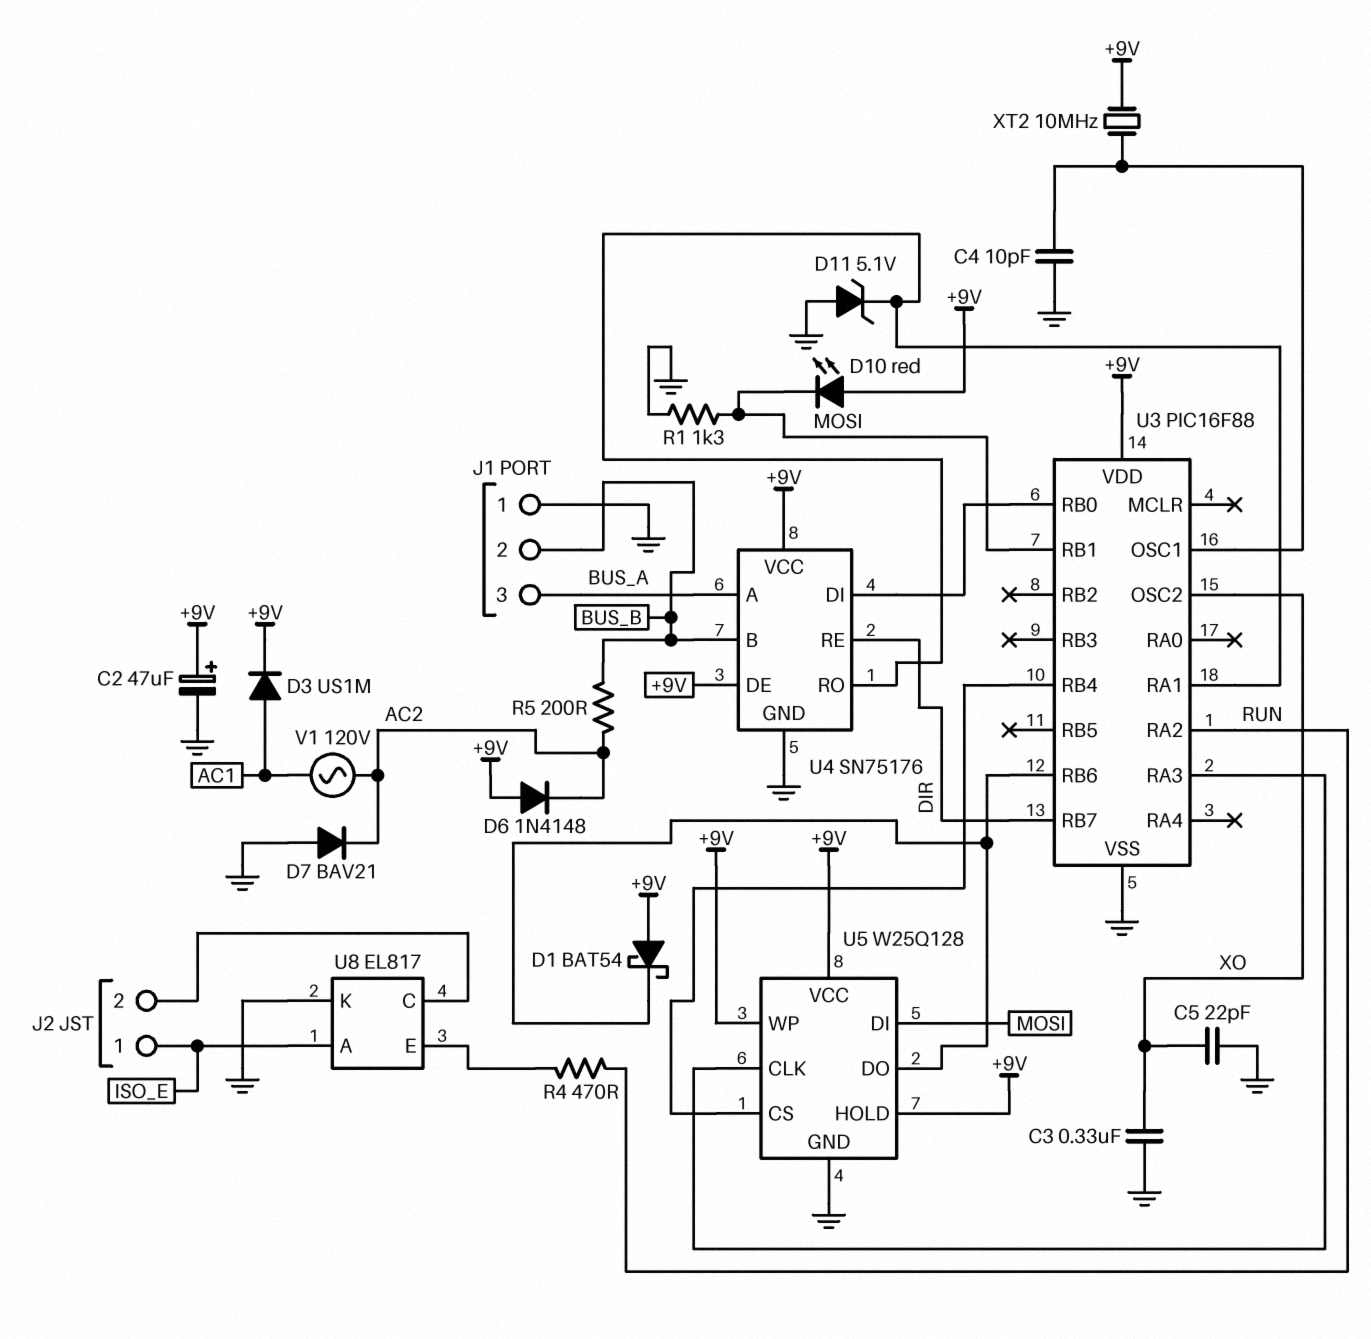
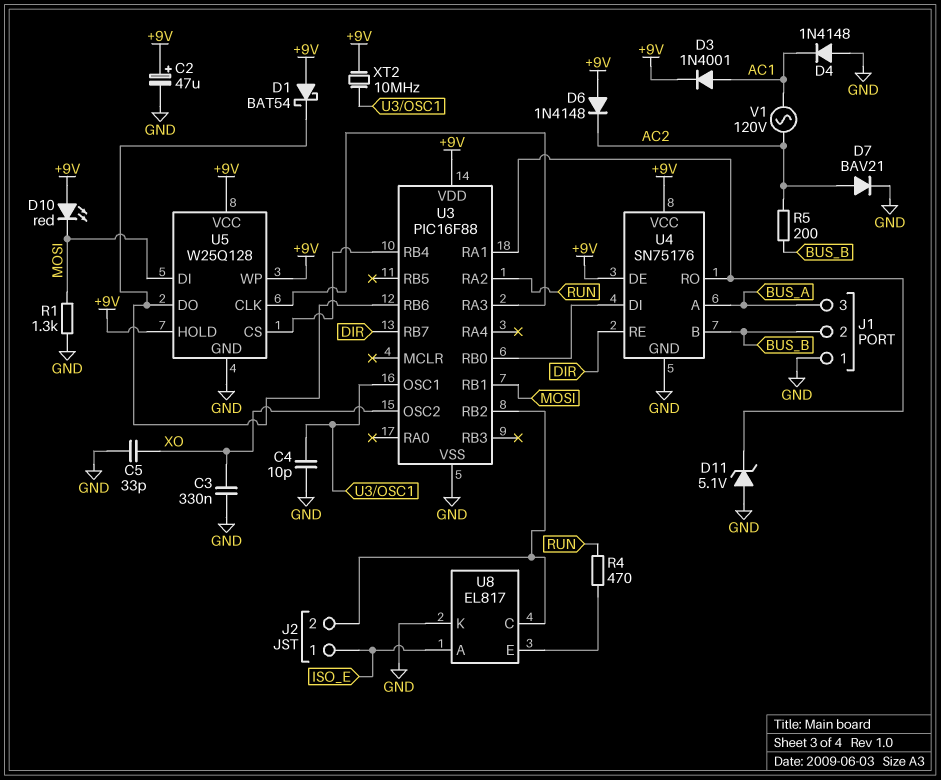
C5: 22pF (GND, XO) -> 33pF (GND, XO)
D3: diode US1M (A AC1, K +9V) -> diode 1N4001 (A AC1, K +9V)
D4: none -> diode 1N4148 (A GND, K AC1)
D7: diode BAV21 (A GND, K AC2) -> diode BAV21 (A AC2, K GND)
U3 pin RB2: none -> J2/2

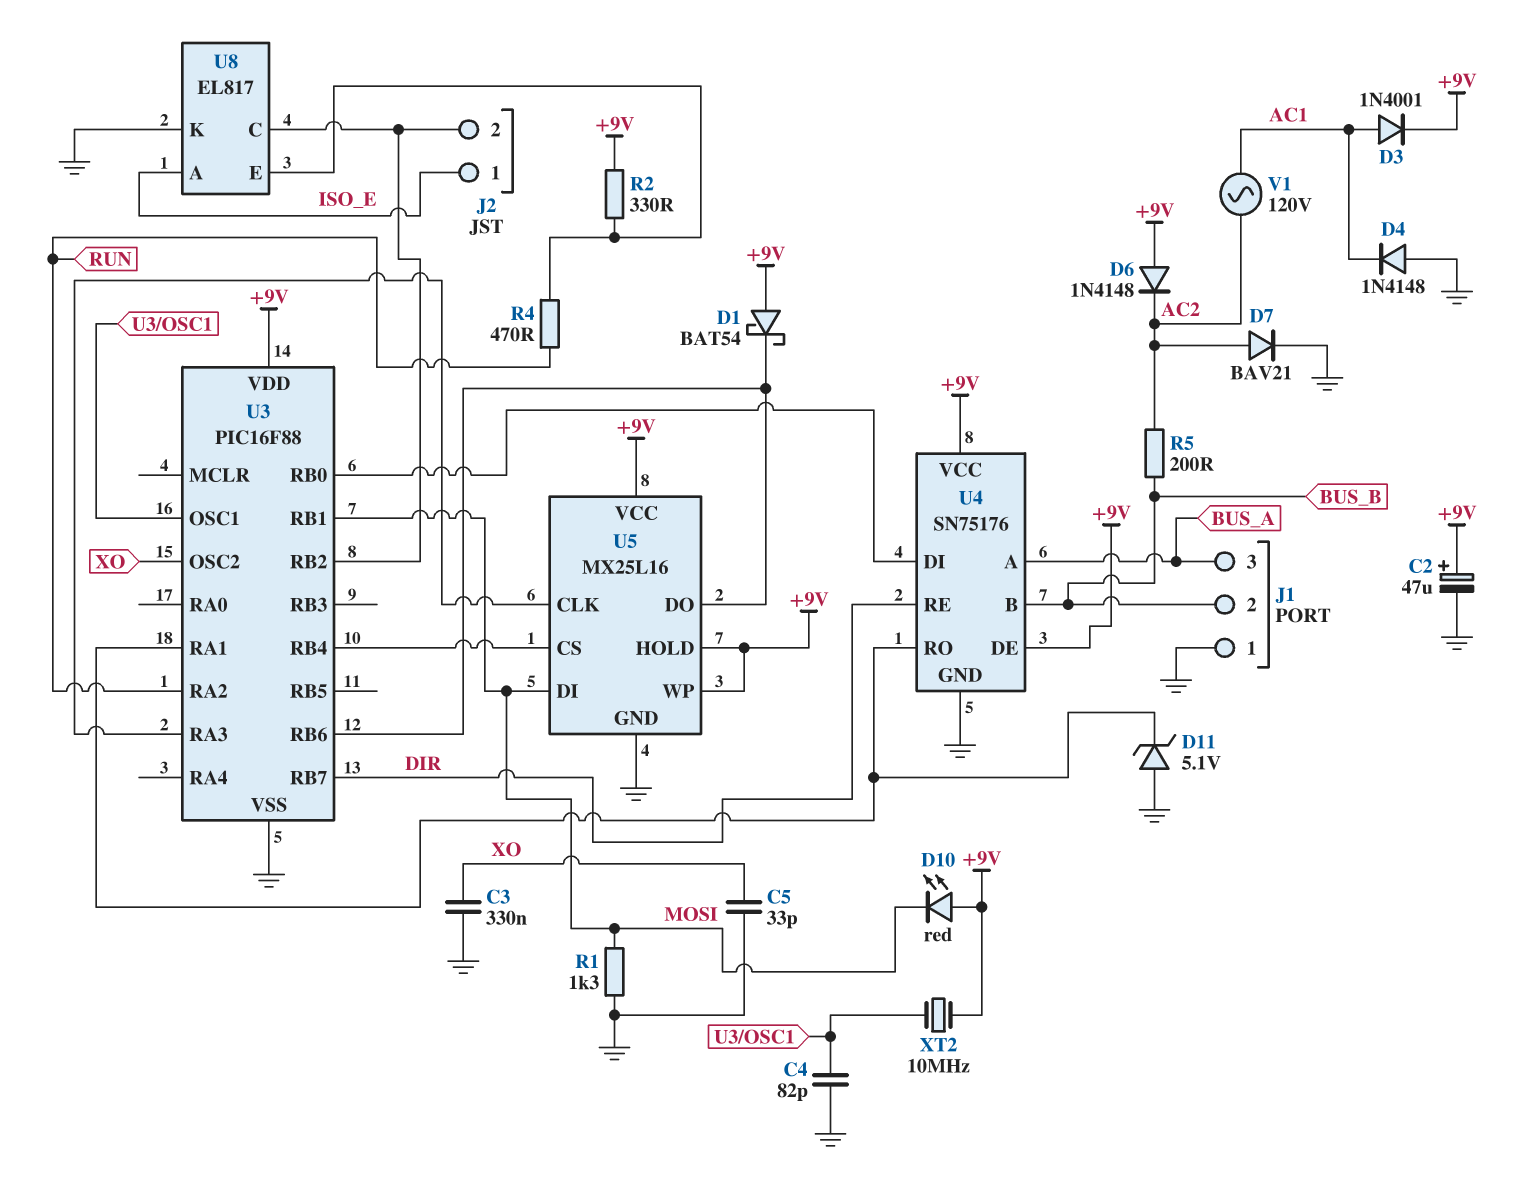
C4: 10pF (GND, U3/OSC1) -> 82pF (GND, U3/OSC1)
R2: none -> 330 (+9V, U8/E)
U5: W25Q128 -> MX25L16

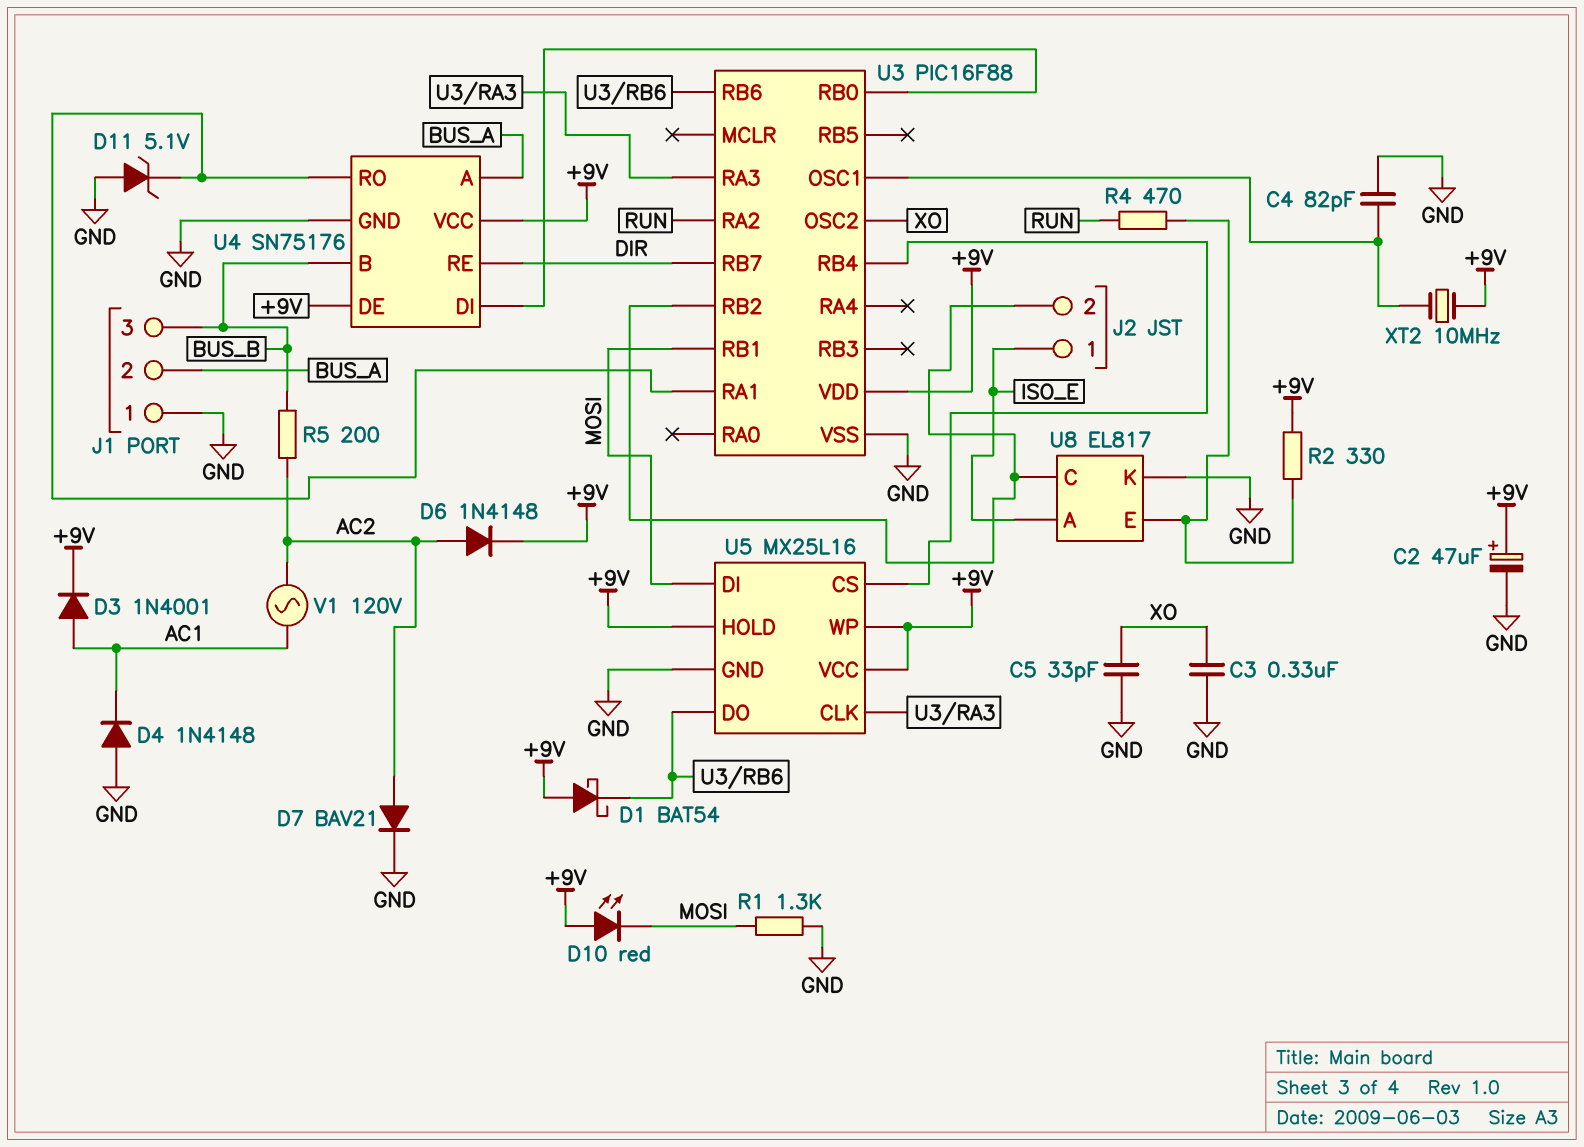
D6: diode 1N4148 (A +9V, K AC2) -> diode 1N4148 (A AC2, K +9V)
J1 pin 2: BUS_B -> BUS_A
J1 pin 3: BUS_A -> BUS_B

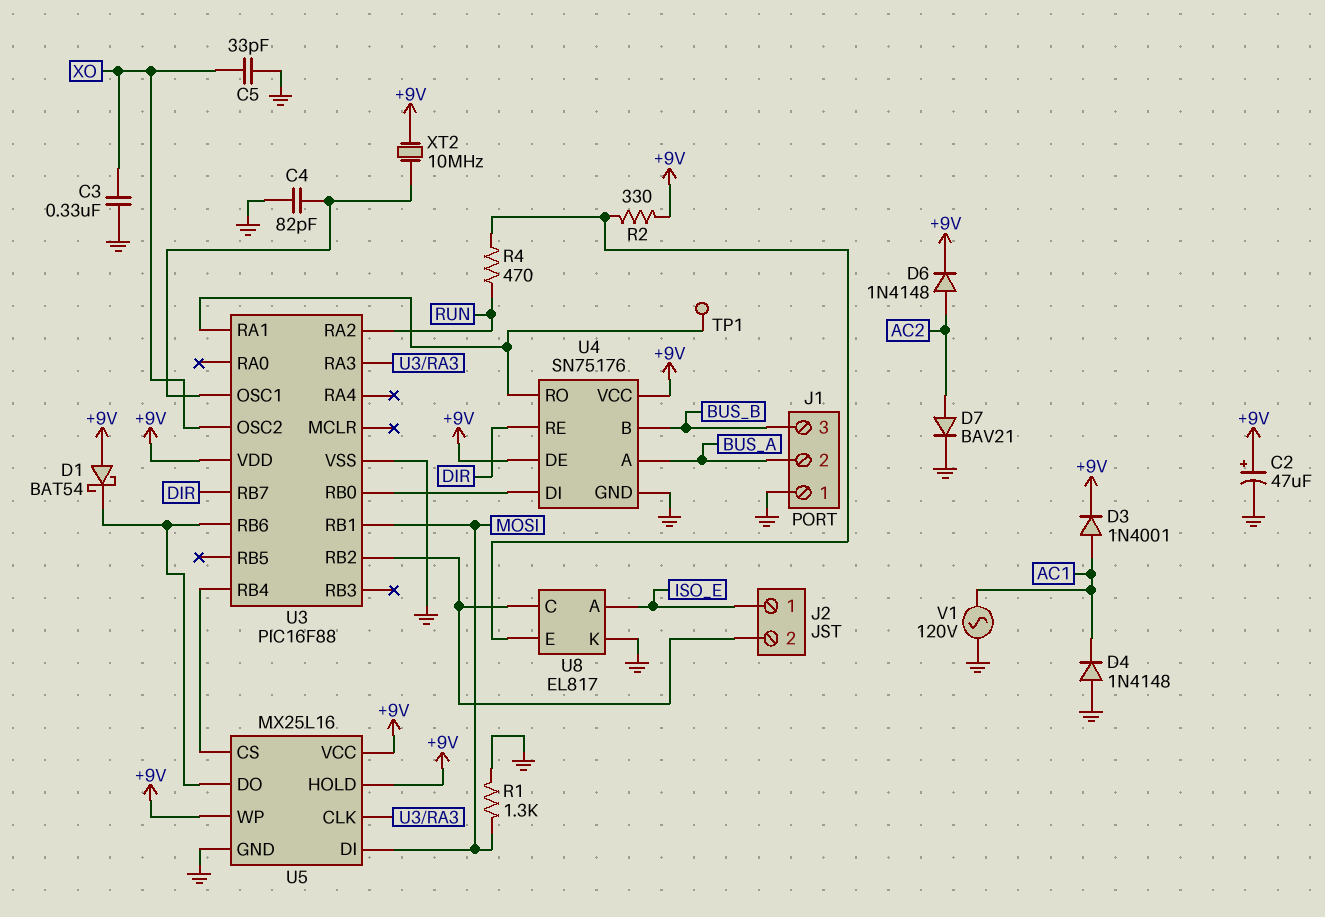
D10: LED red (A +9V, K MOSI) -> none
D11: zener 5.1V (A GND, K U3/RA1) -> none
R5: 200 (AC2, BUS_B) -> none
TP1: none -> test point (U3/RA1)
V1: AC 120V (AC1, AC2) -> AC 120V (AC1, GND)

